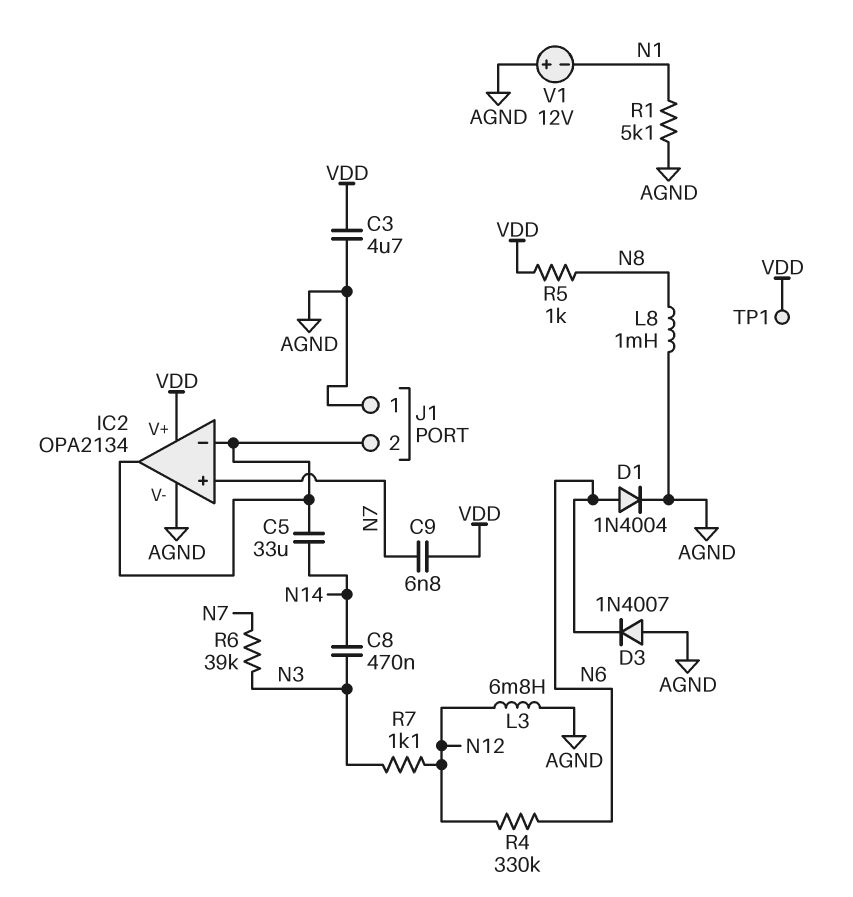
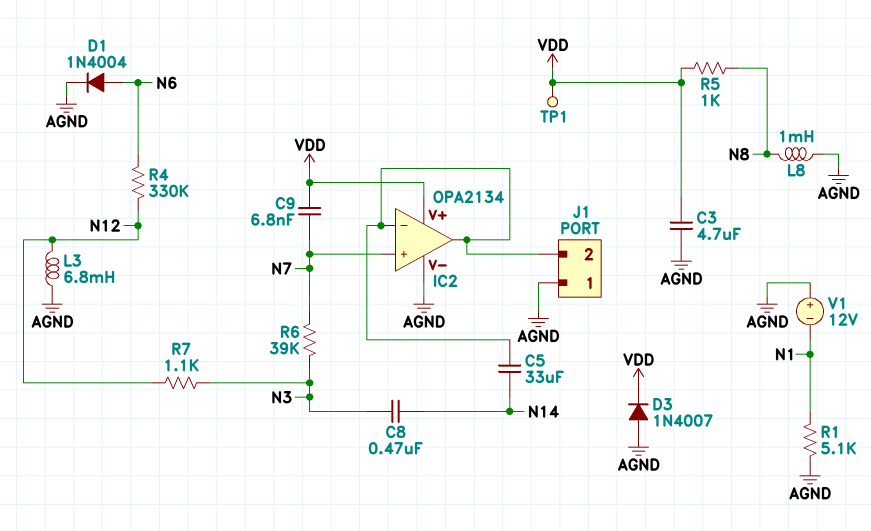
D3: diode 1N4007 (A AGND, K N6) -> diode 1N4007 (A AGND, K VDD)

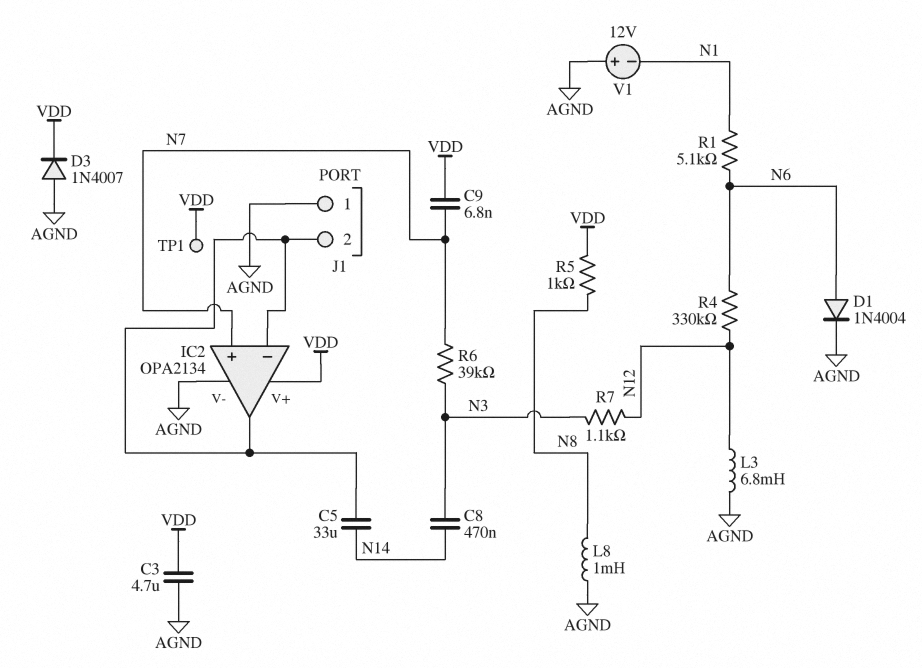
R1: 5.1k (AGND, N1) -> 5.1k (N1, N6)

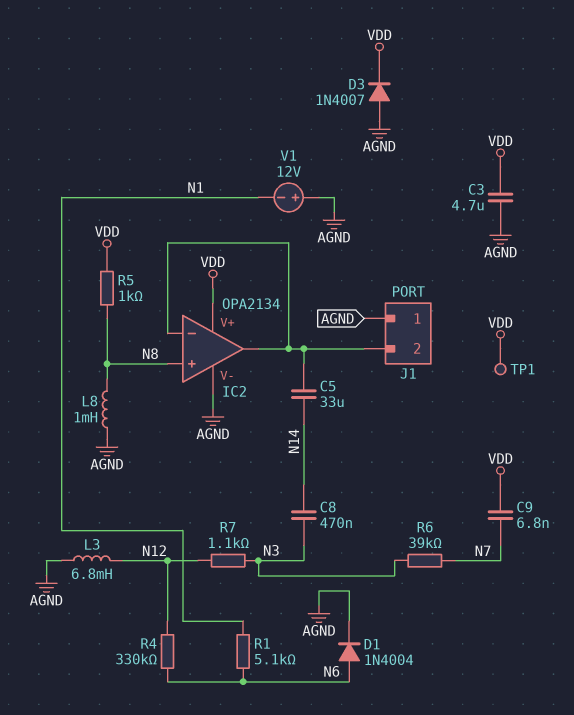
IC2 pin in+: N7 -> N8

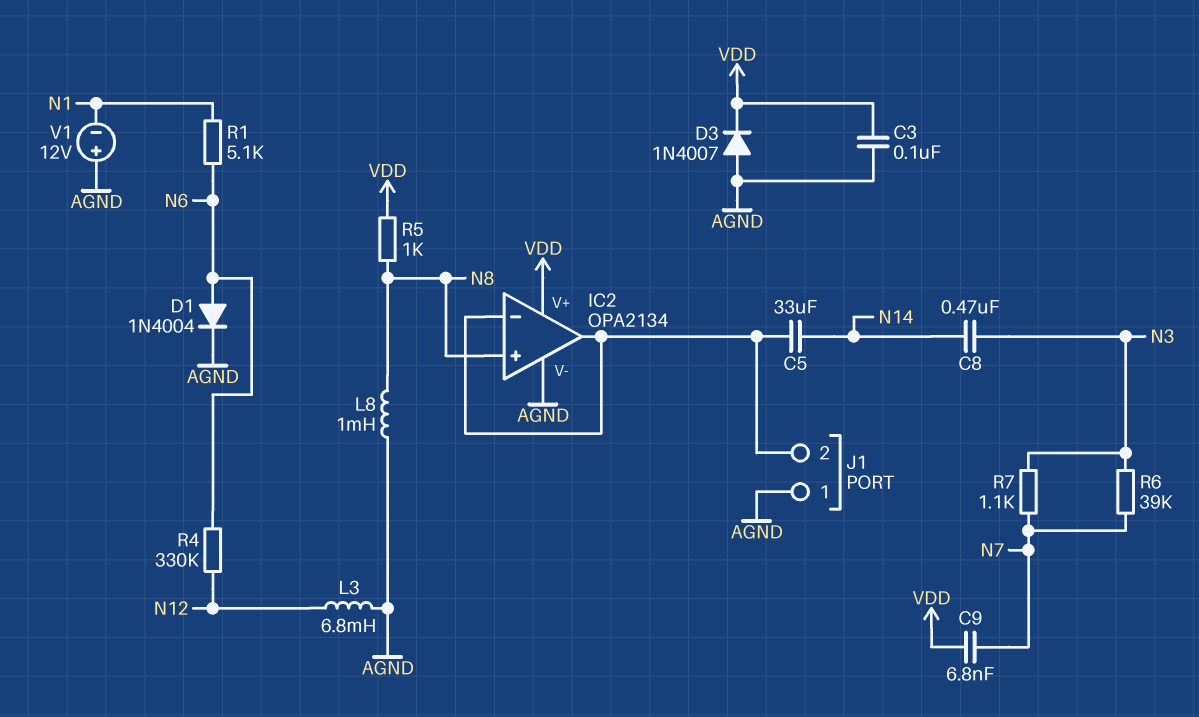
C3: 4.7uF (AGND, VDD) -> 100nF (AGND, VDD)
R7: 1.1k (N3, N12) -> 1.1k (N3, N7)
TP1: test point (VDD) -> none

